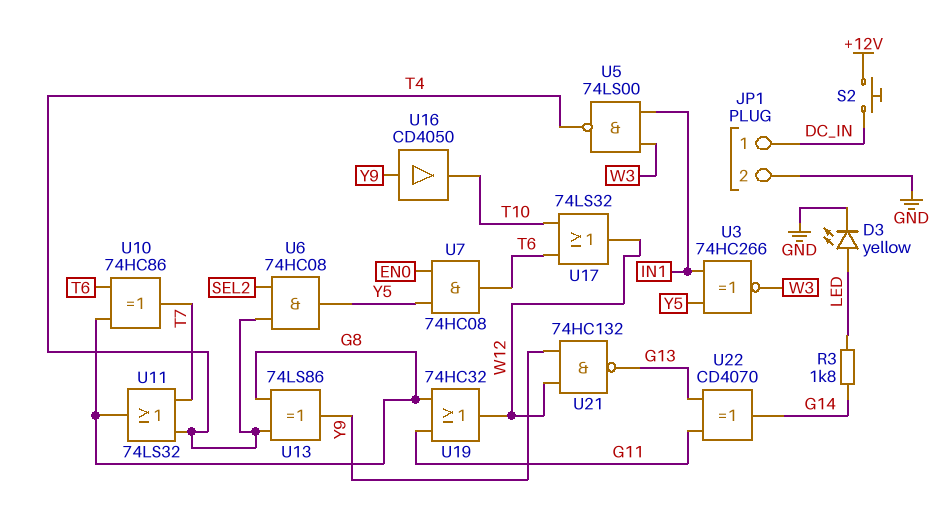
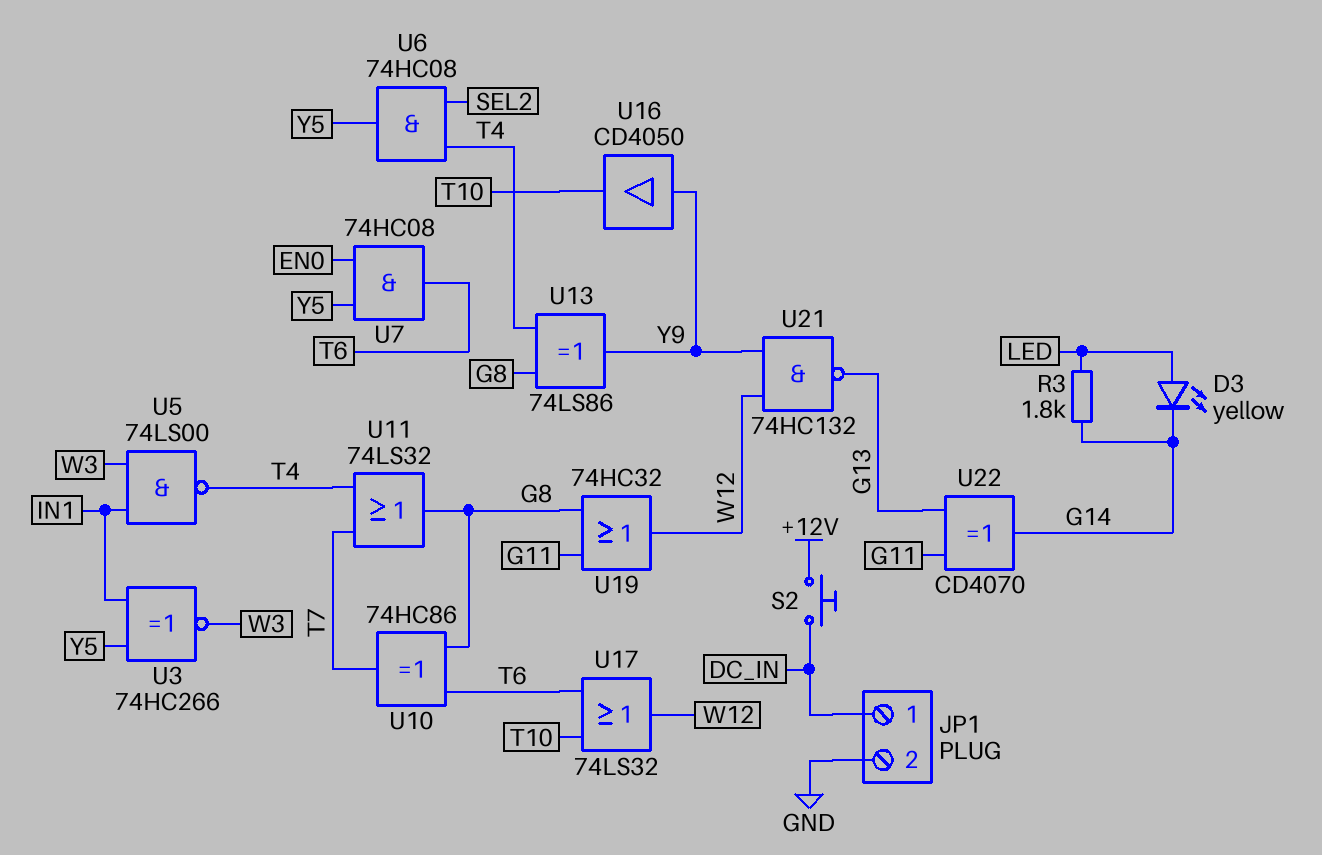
D3: LED yellow (A LED, K GND) -> LED yellow (A LED, K G14)

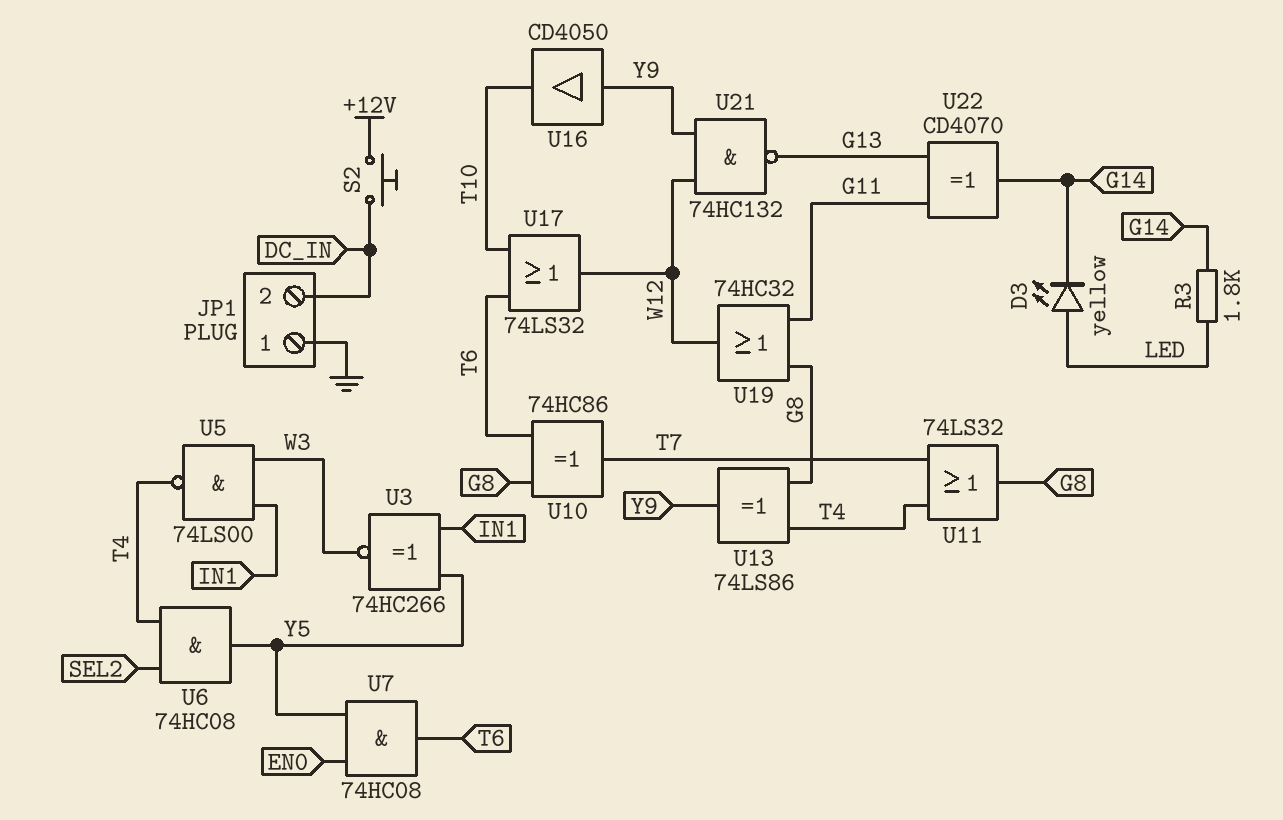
JP1 pin 1: DC_IN -> GND
JP1 pin 2: GND -> DC_IN

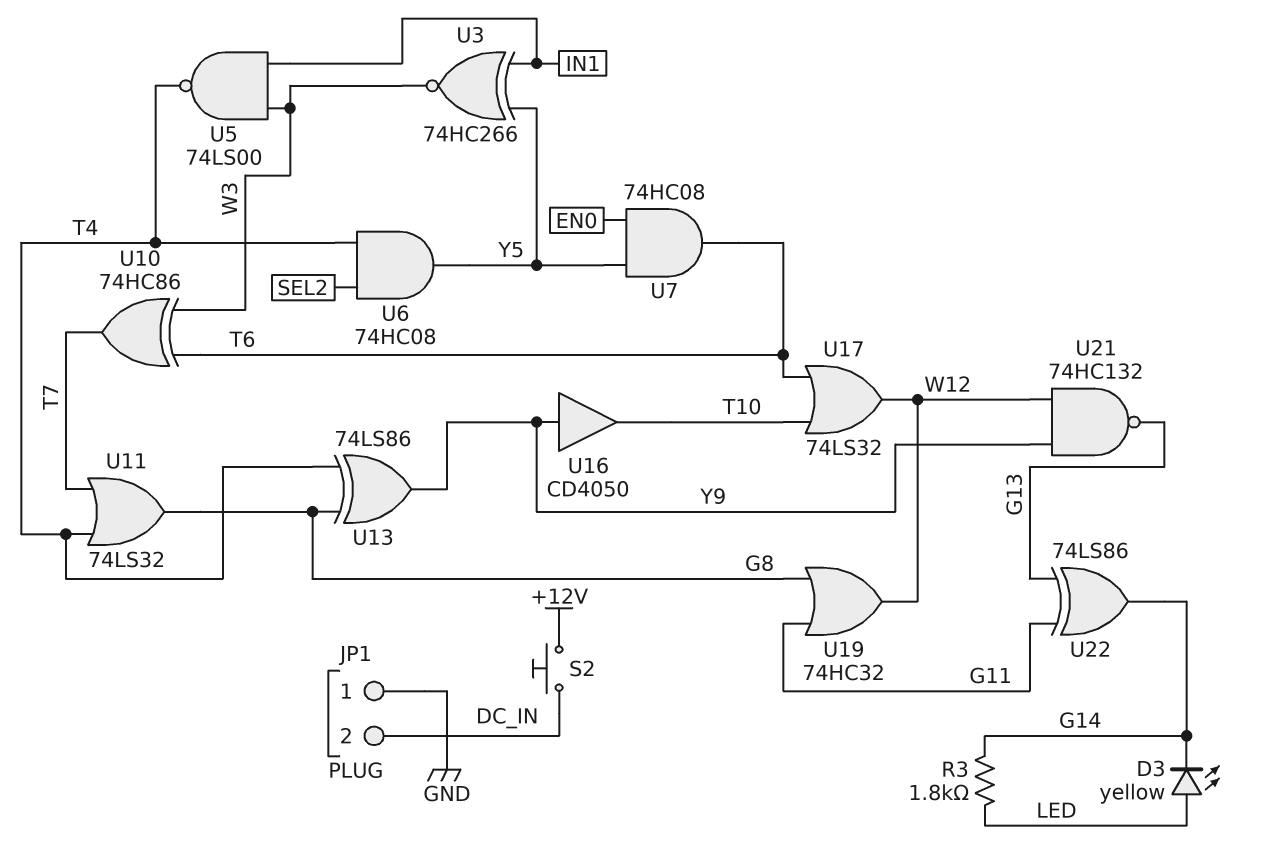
U10: XOR 74HC86 (in G8, in T6, out T7) -> XOR 74HC86 (in T6, in W3, out T7)
U22: XOR CD4070 (in G11, in G13, out G14) -> XOR 74LS86 (in G11, in G13, out G14)

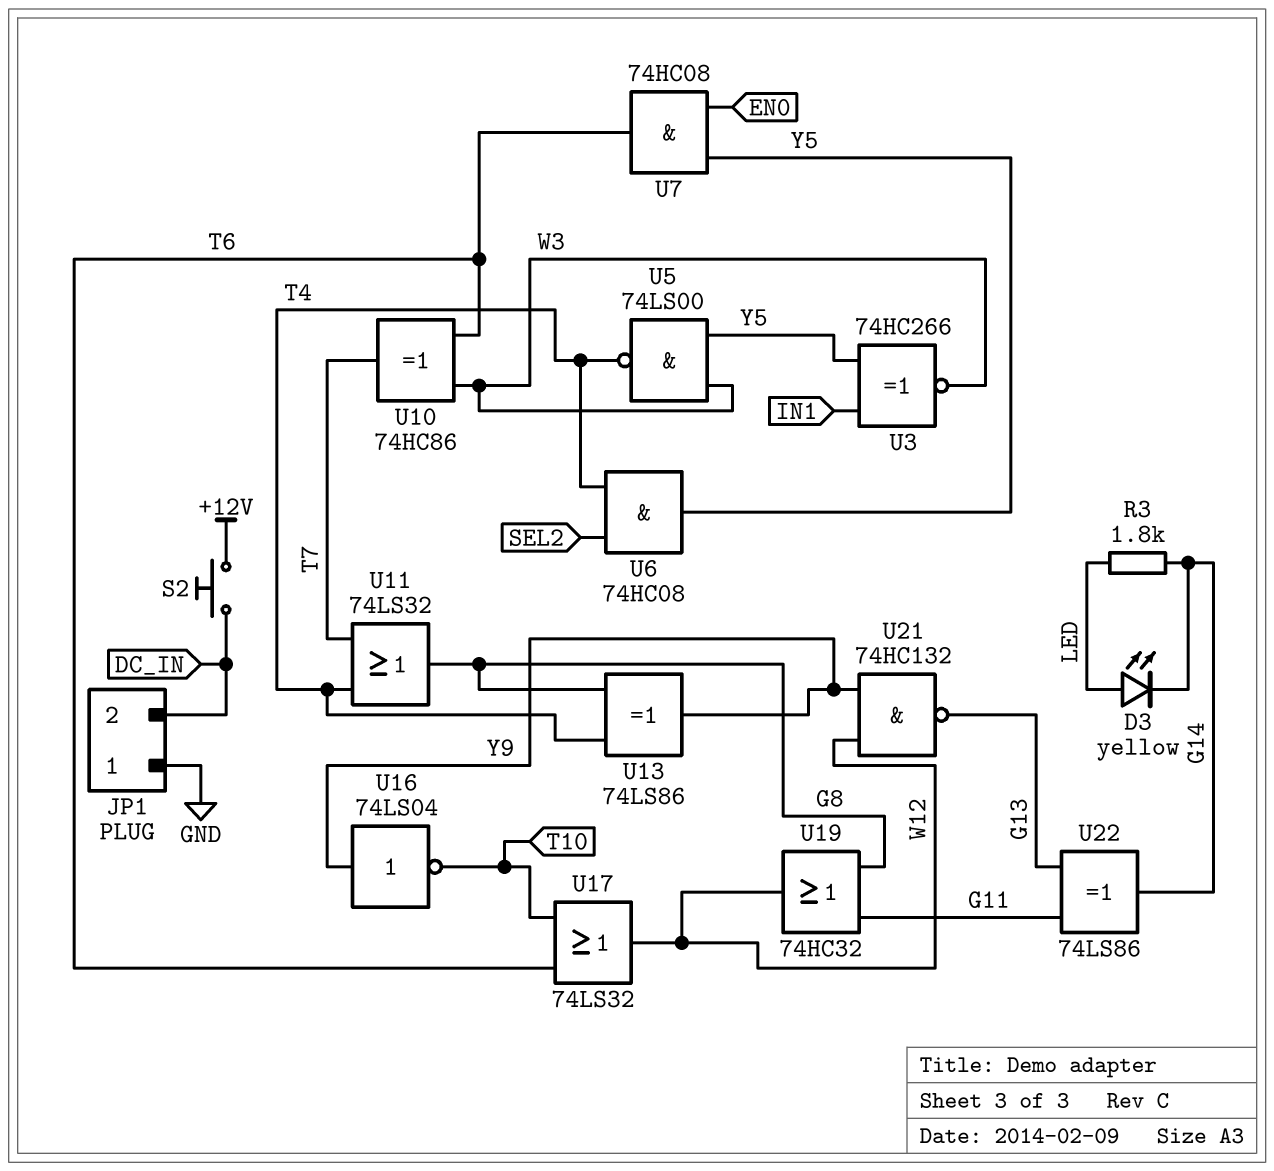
U5: NAND 74LS00 (in IN1, in W3, out T4) -> NAND 74LS00 (in W3, in Y5, out T4)
U16: buffer CD4050 (in Y9, out T10) -> NOT 74LS04 (in Y9, out T10)

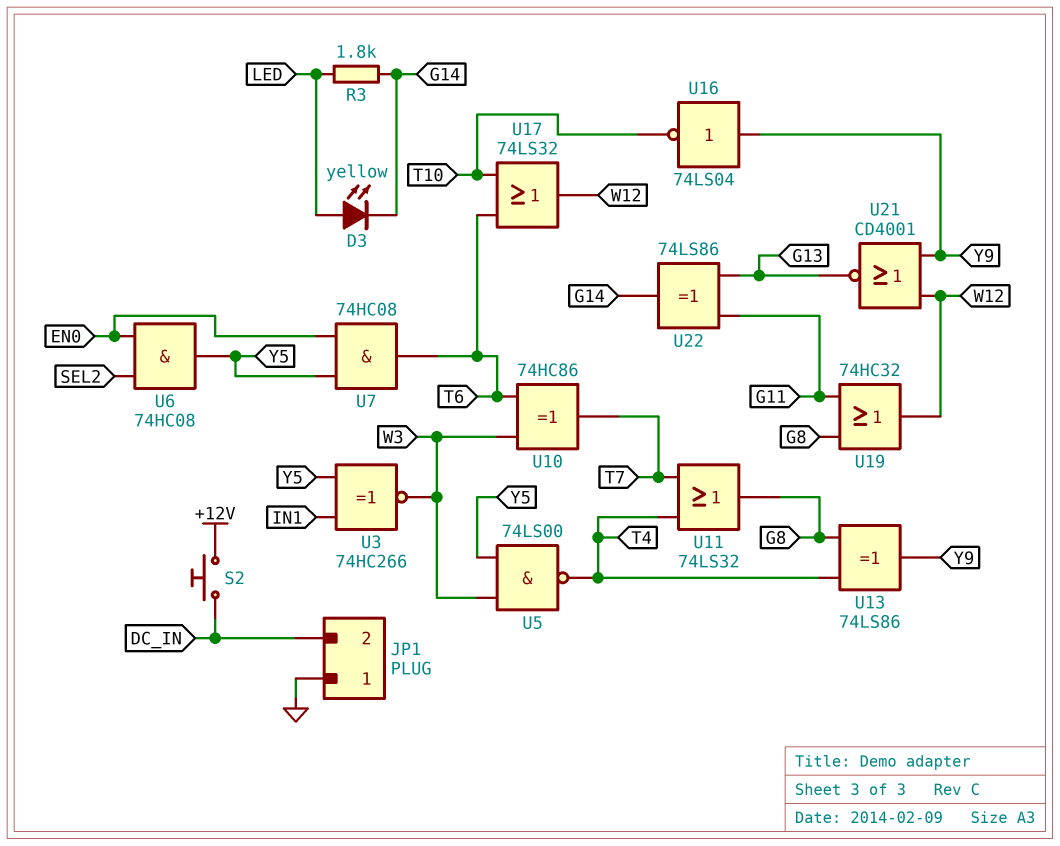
U6: AND 74HC08 (in SEL2, in T4, out Y5) -> AND 74HC08 (in EN0, in SEL2, out Y5)
U21: NAND 74HC132 (in W12, in Y9, out G13) -> NOR CD4001 (in W12, in Y9, out G13)

